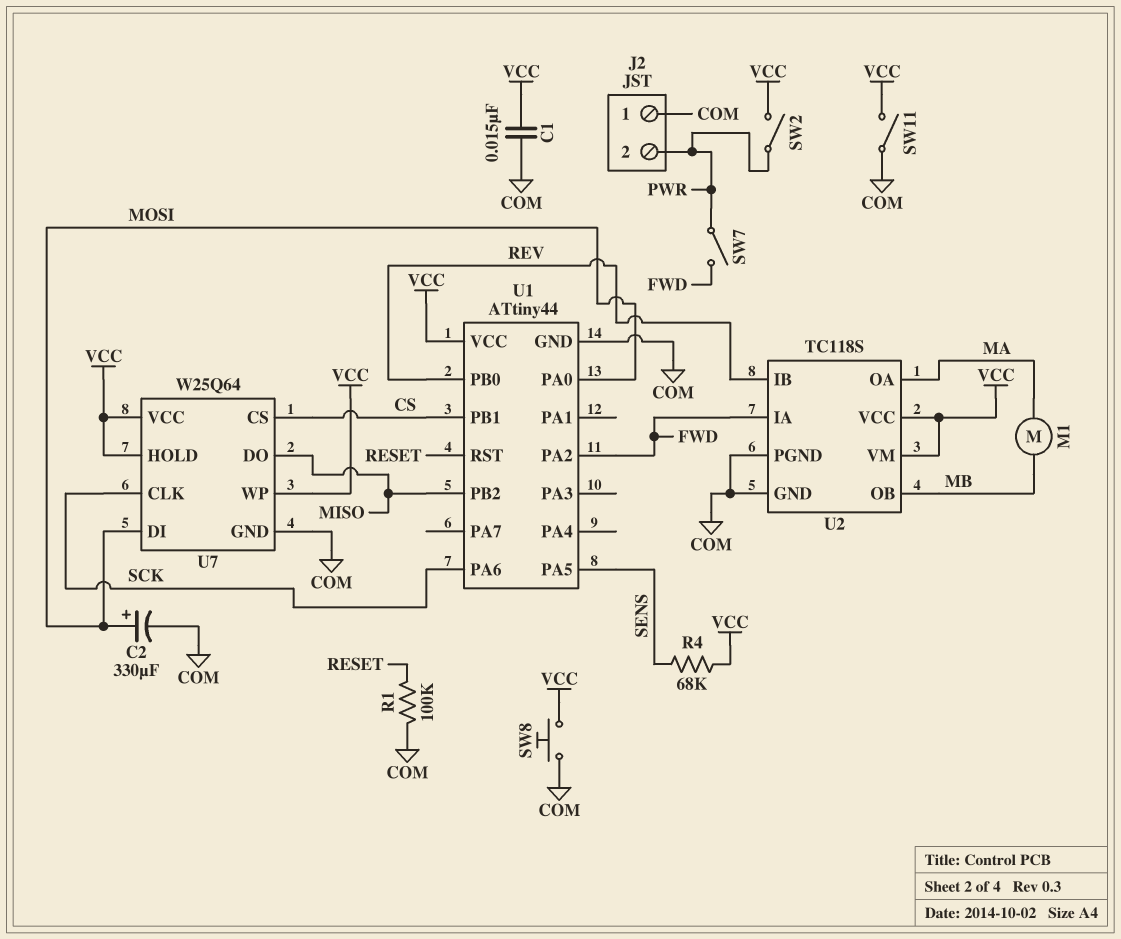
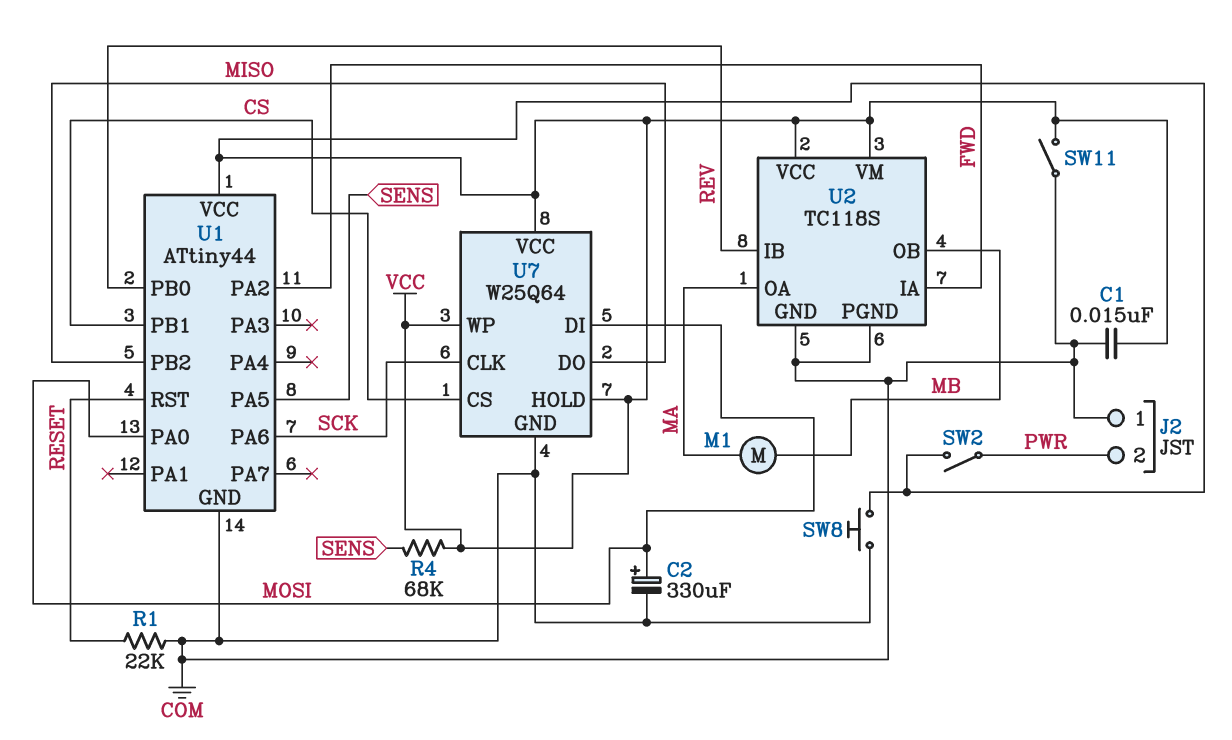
R1: 100k (COM, RESET) -> 22k (COM, RESET)
SW7: switch (FWD, PWR) -> none

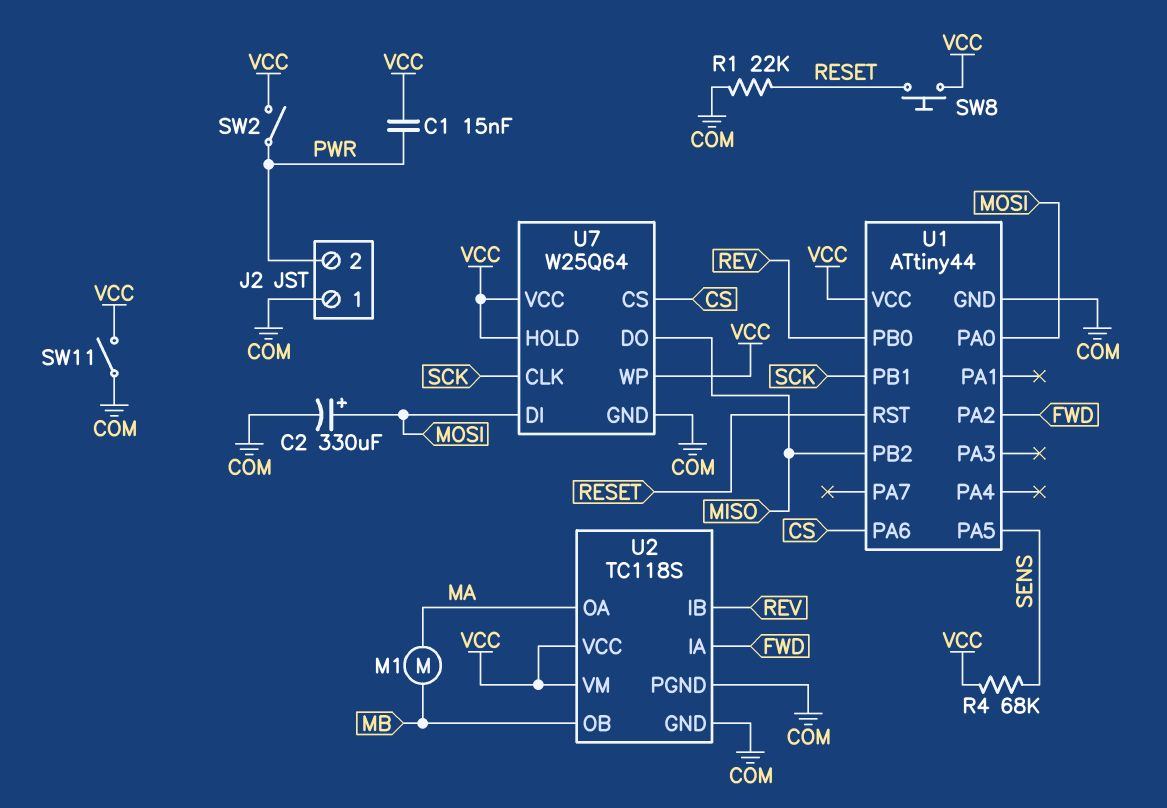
C1: 15nF (COM, VCC) -> 15nF (PWR, VCC)
SW8: button (COM, VCC) -> button (RESET, VCC)
U1 pin PA6: SCK -> CS
U1 pin PB1: CS -> SCK

